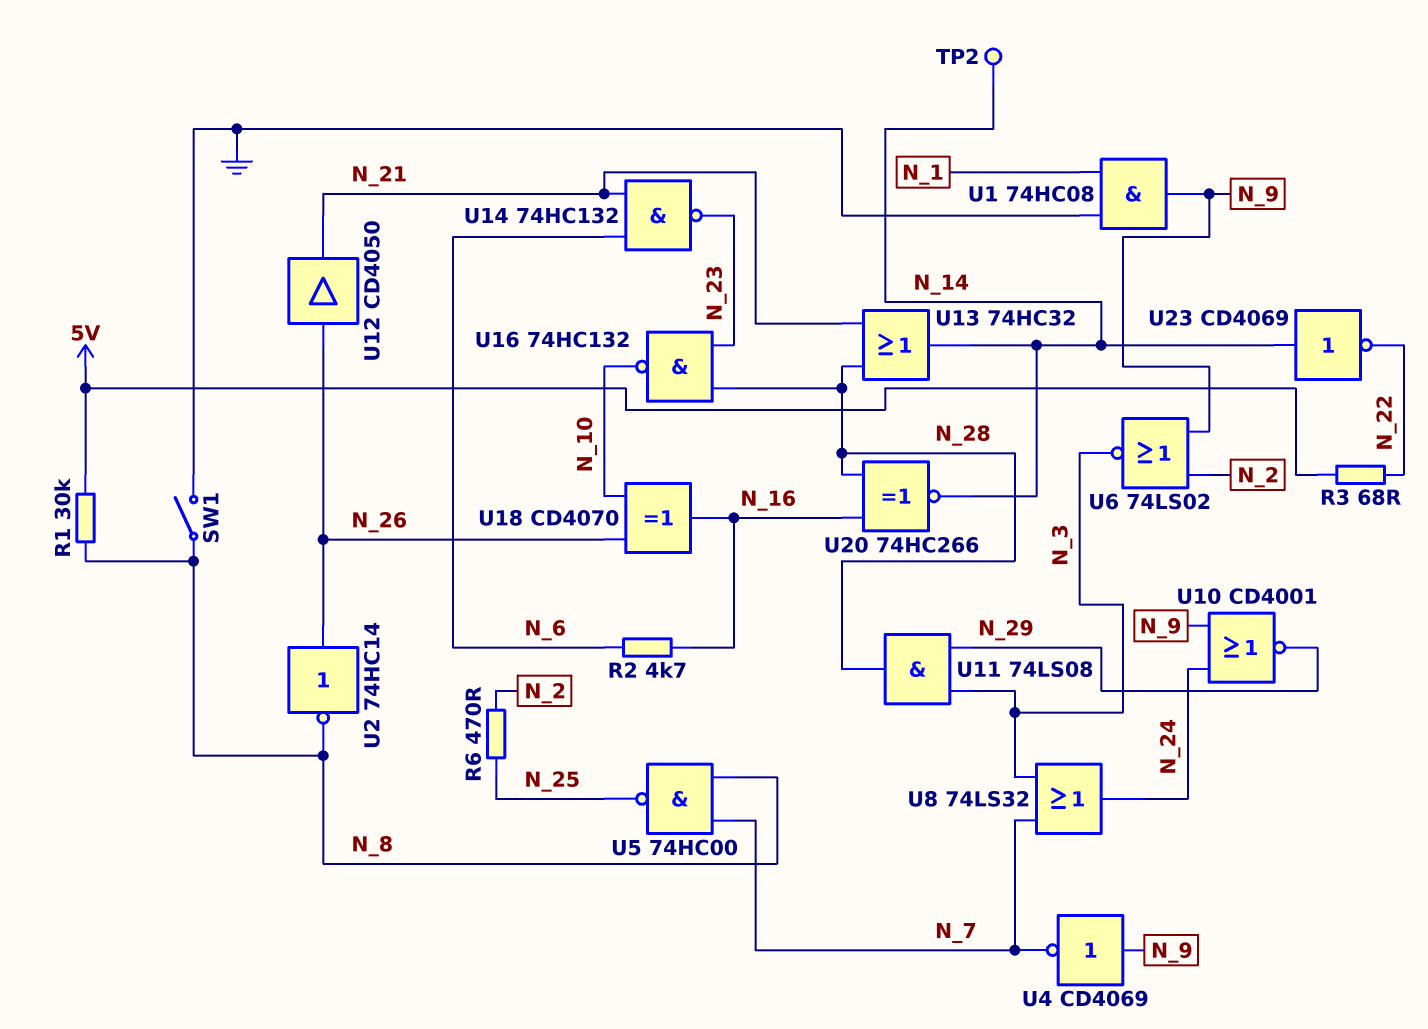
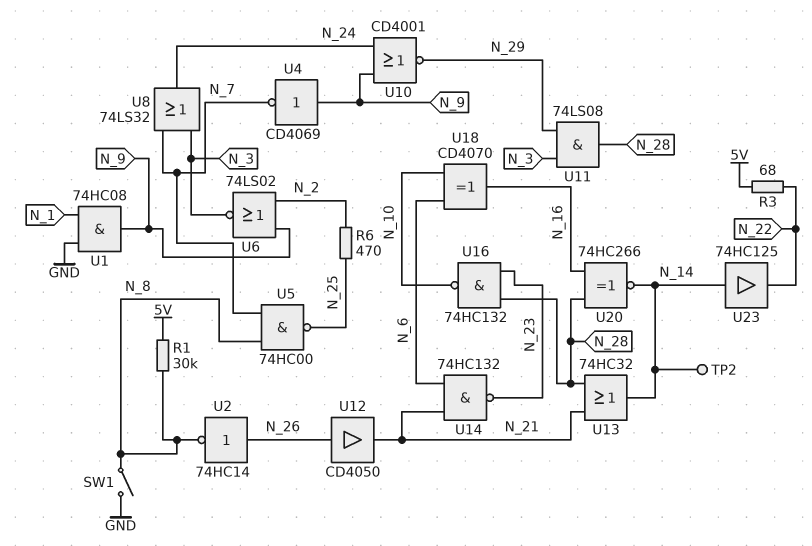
R2: 4.7k (N_6, N_16) -> none
U18: XOR CD4070 (in N_10, in N_26, out N_16) -> XOR CD4070 (in N_6, in N_10, out N_16)
U23: NOT CD4069 (in N_14, out N_22) -> buffer 74HC125 (in N_14, out N_22)

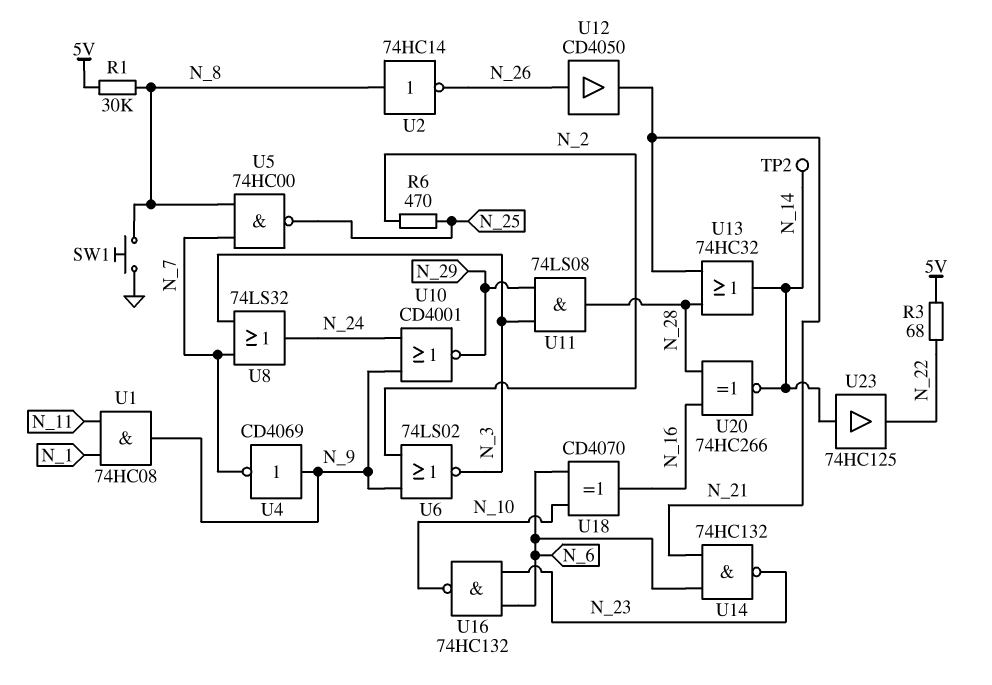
SW1: switch (GND, N_8) -> button (GND, N_8)
U1: AND 74HC08 (in GND, in N_1, out N_9) -> AND 74HC08 (in N_1, in N_11, out N_9)
U2: NOT 74HC14 (in N_26, out N_8) -> NOT 74HC14 (in N_8, out N_26)
U16: NAND 74HC132 (in N_23, in N_28, out N_10) -> NAND 74HC132 (in N_6, in N_23, out N_10)

